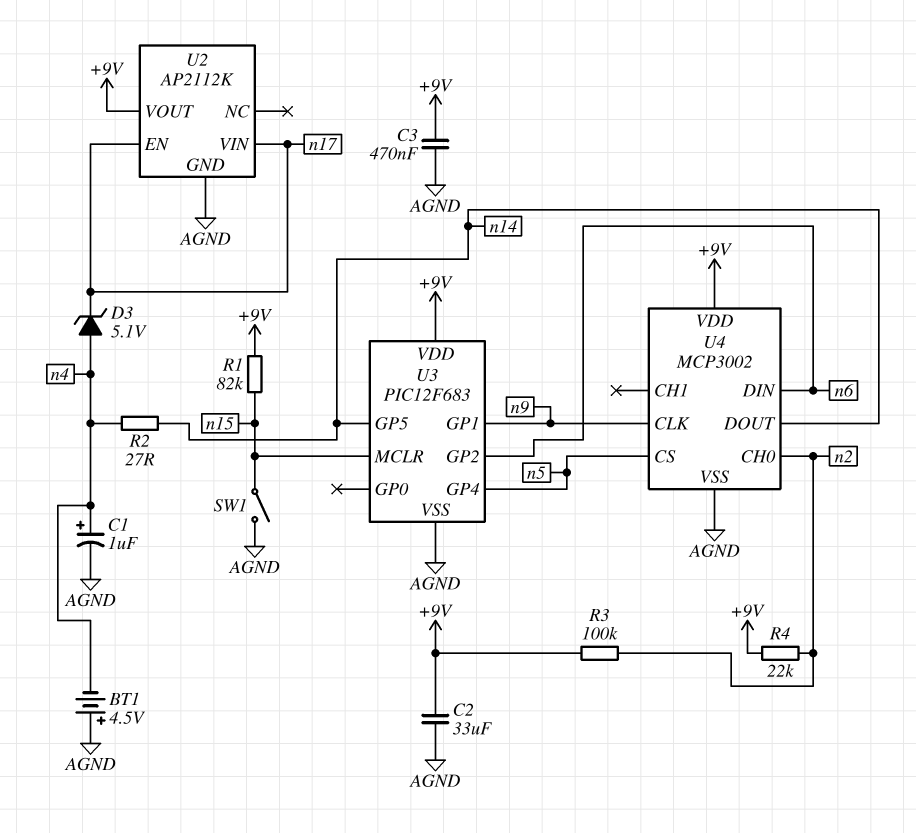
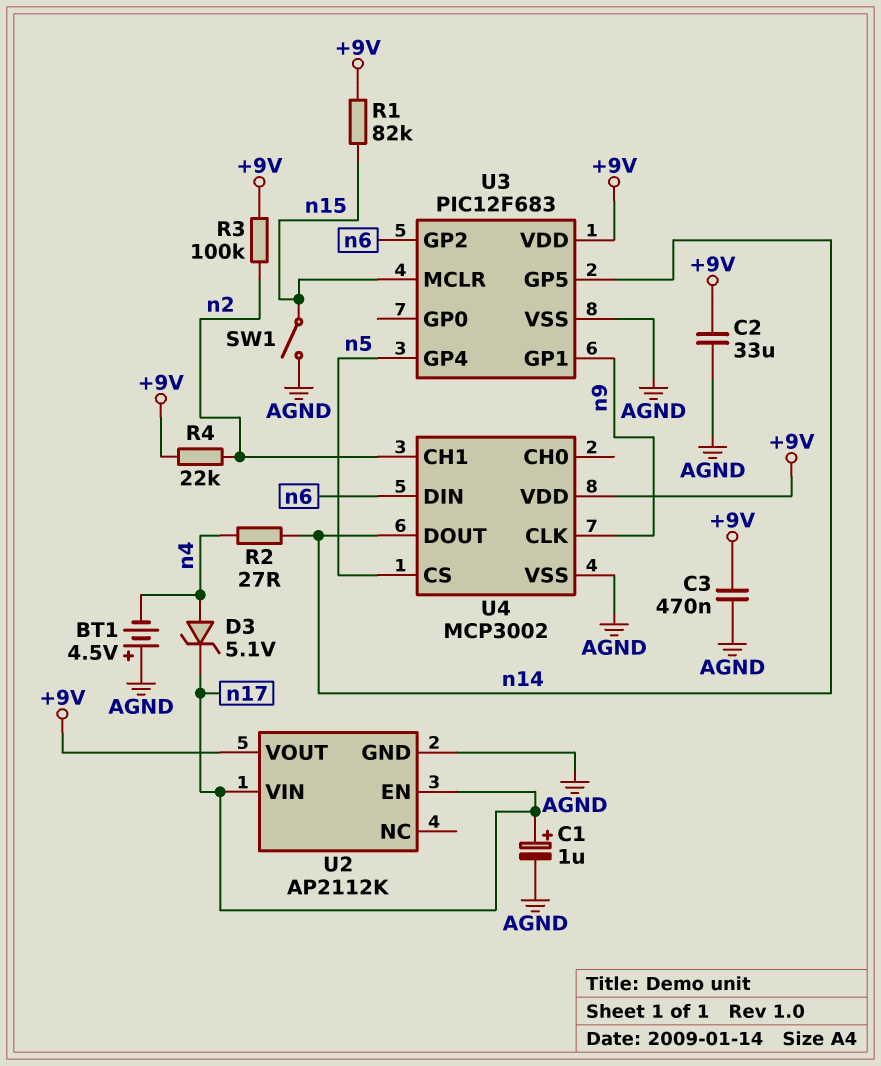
C1: 1uF (plus n4, minus AGND) -> 1uF (plus n17, minus AGND)
U4 pin CH0: n2 -> none
U4 pin CH1: none -> n2

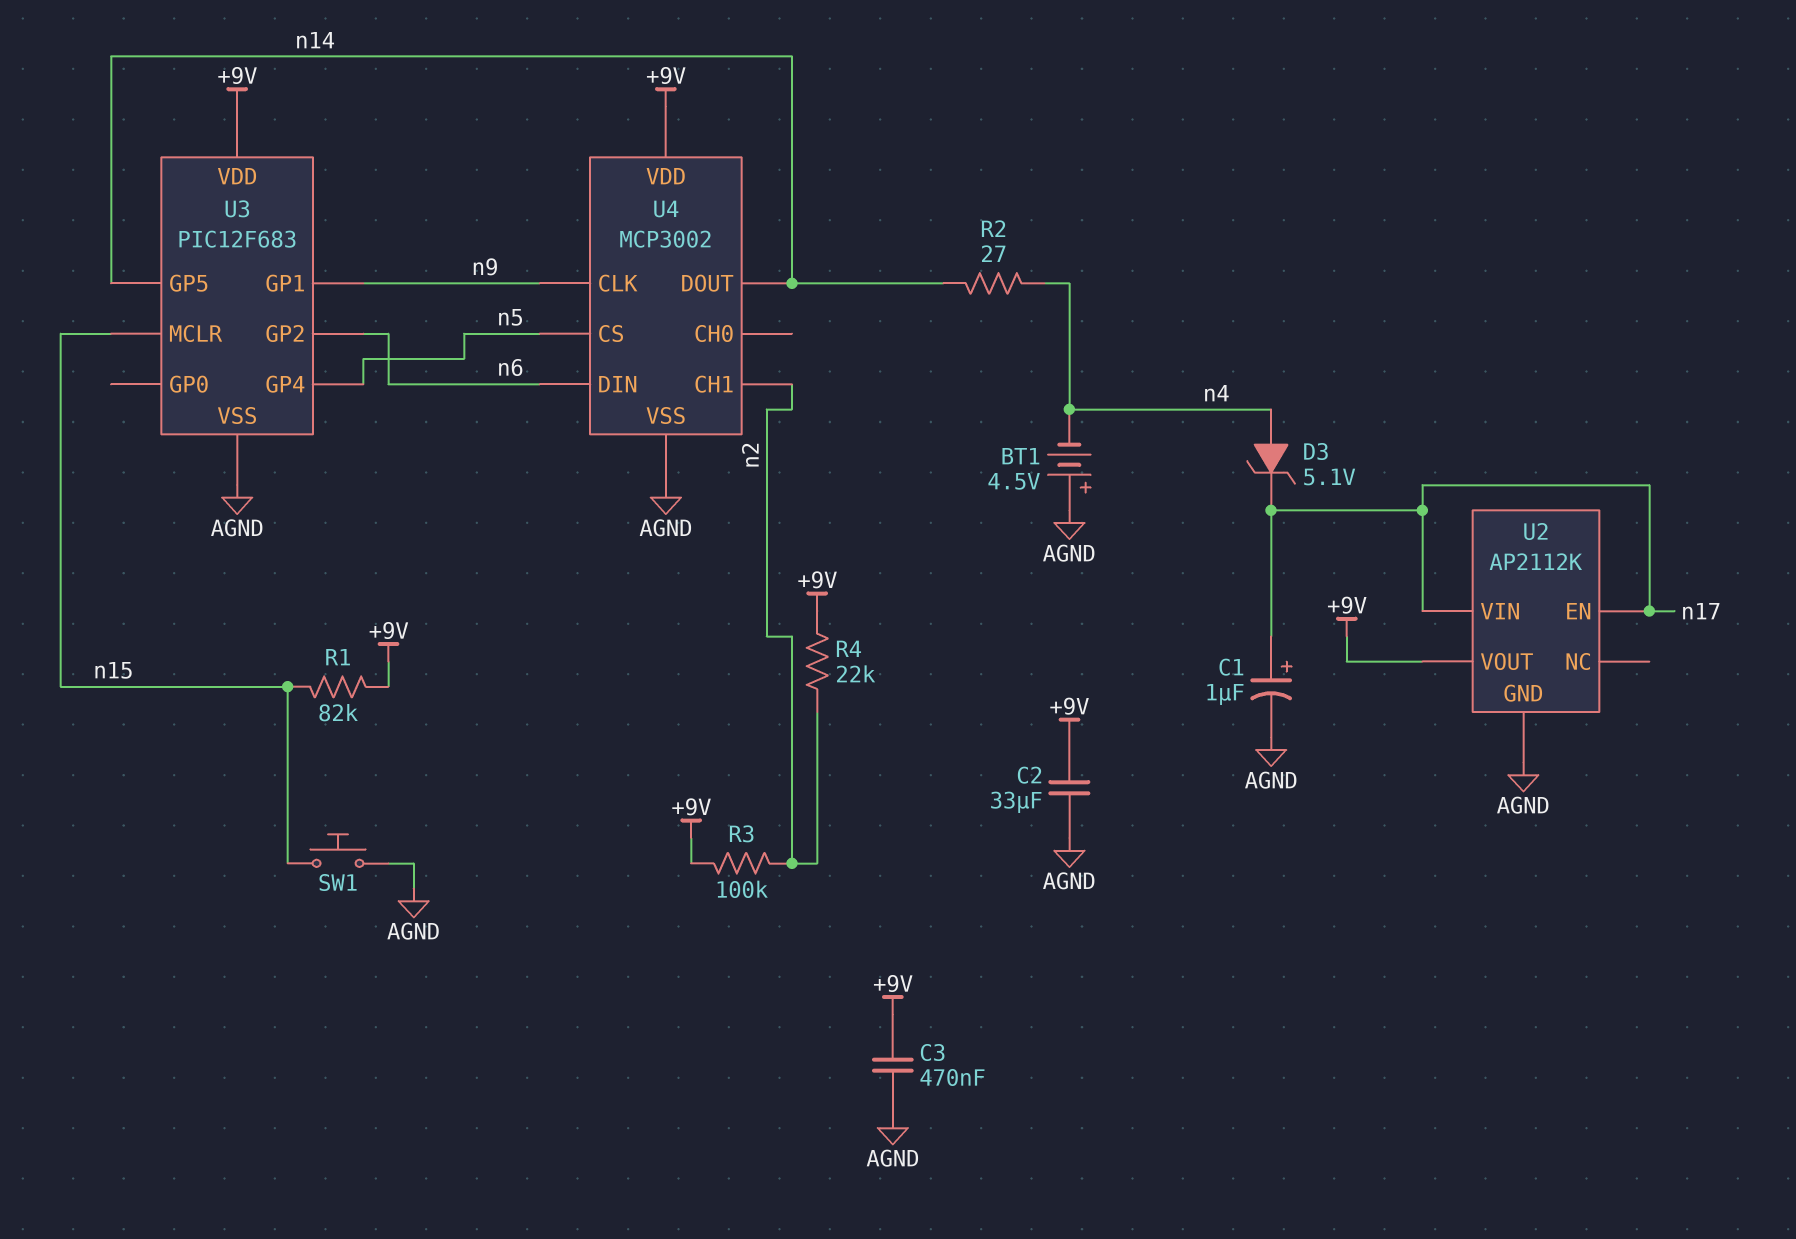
SW1: switch (AGND, n15) -> button (AGND, n15)

